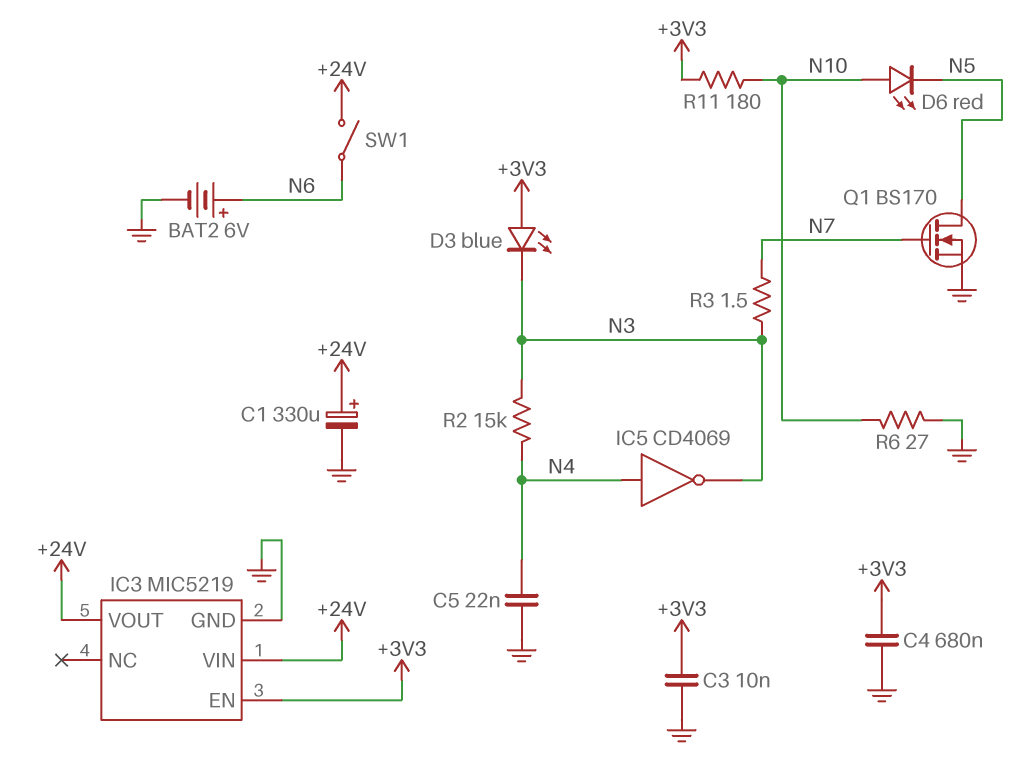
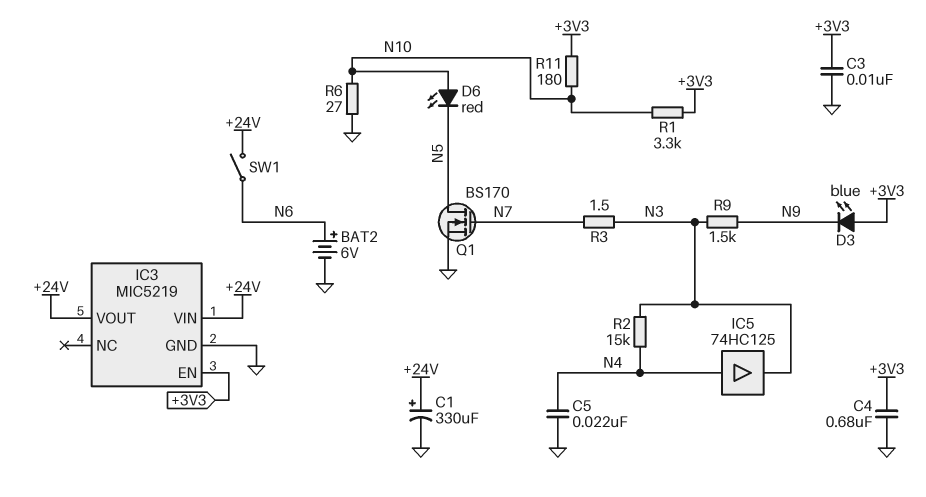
D3: LED blue (A +3V3, K N3) -> LED blue (A +3V3, K N9)
IC5: NOT CD4069 (in N4, out N3) -> buffer 74HC125 (in N4, out N3)
R1: none -> 3.3k (+3V3, N10)
R9: none -> 1.5k (N3, N9)

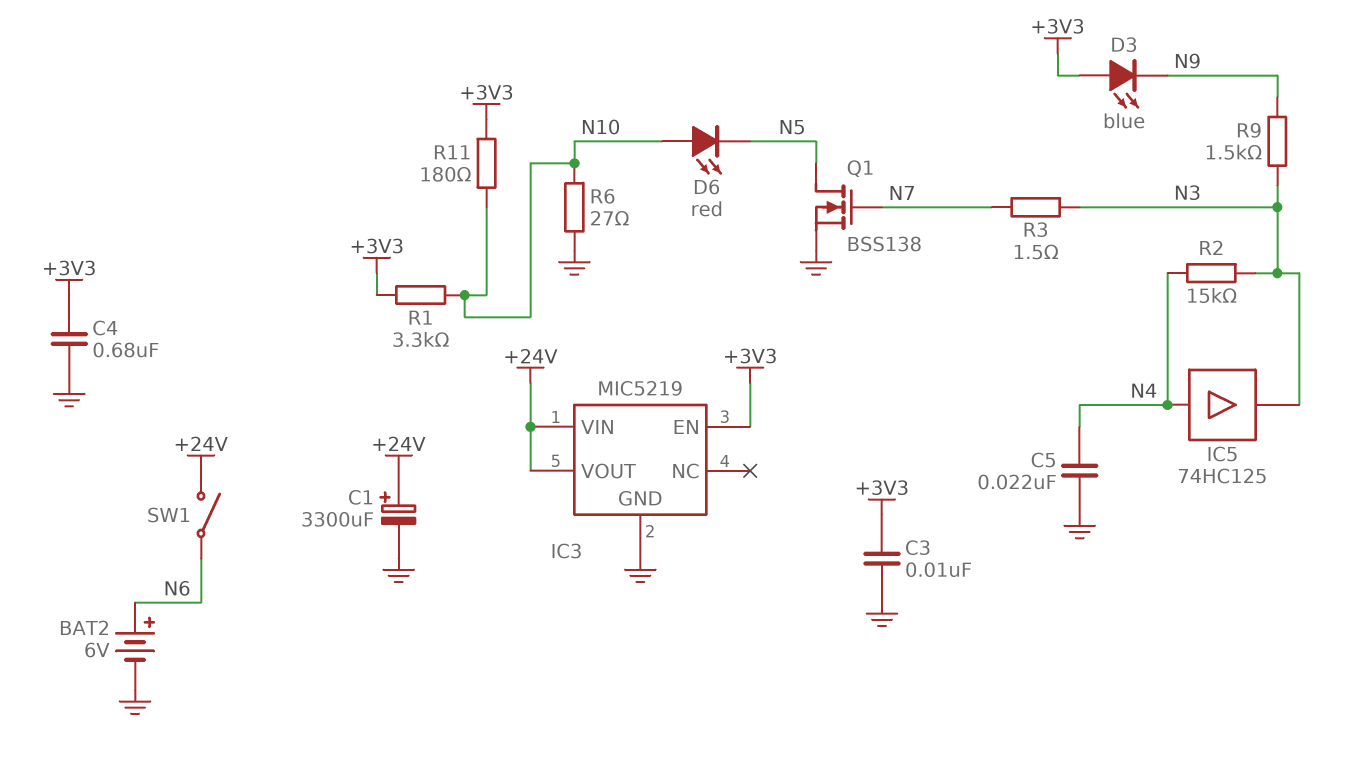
C1: 330uF (plus +24V, minus GND) -> 3300uF (plus +24V, minus GND)
Q1: NMOS BS170 (G N7, D N5, S GND) -> NMOS BSS138 (G N7, D N5, S GND)

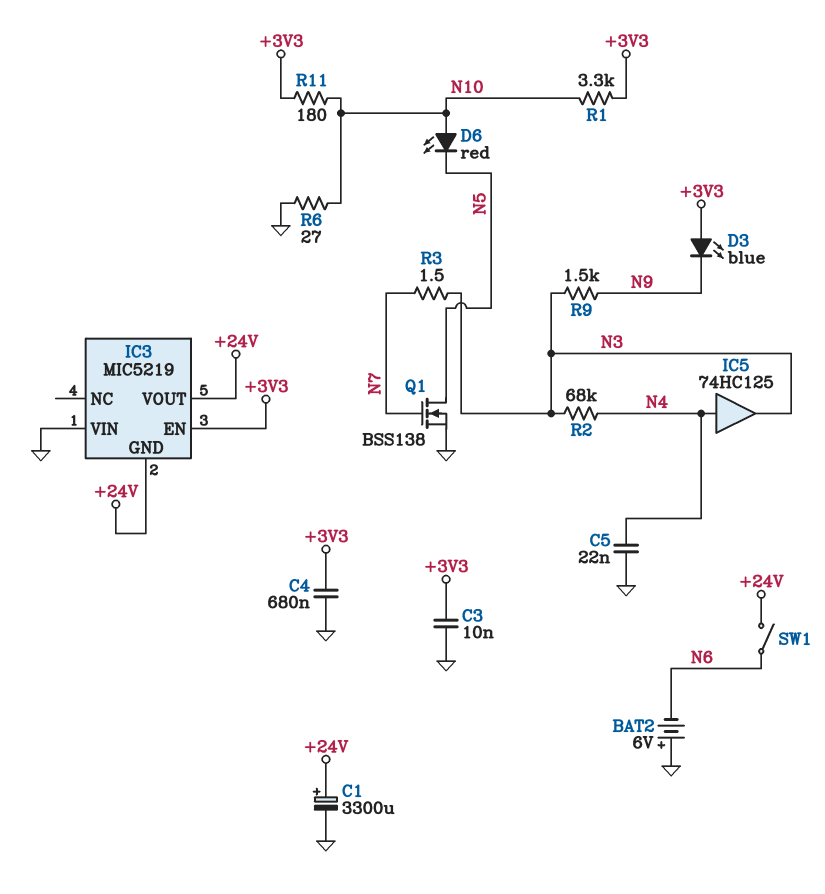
BAT2: 6V (plus N6, minus GND) -> 6V (plus GND, minus N6)
IC3 pin GND: GND -> +24V
IC3 pin VIN: +24V -> GND
R2: 15k (N3, N4) -> 68k (N3, N4)

